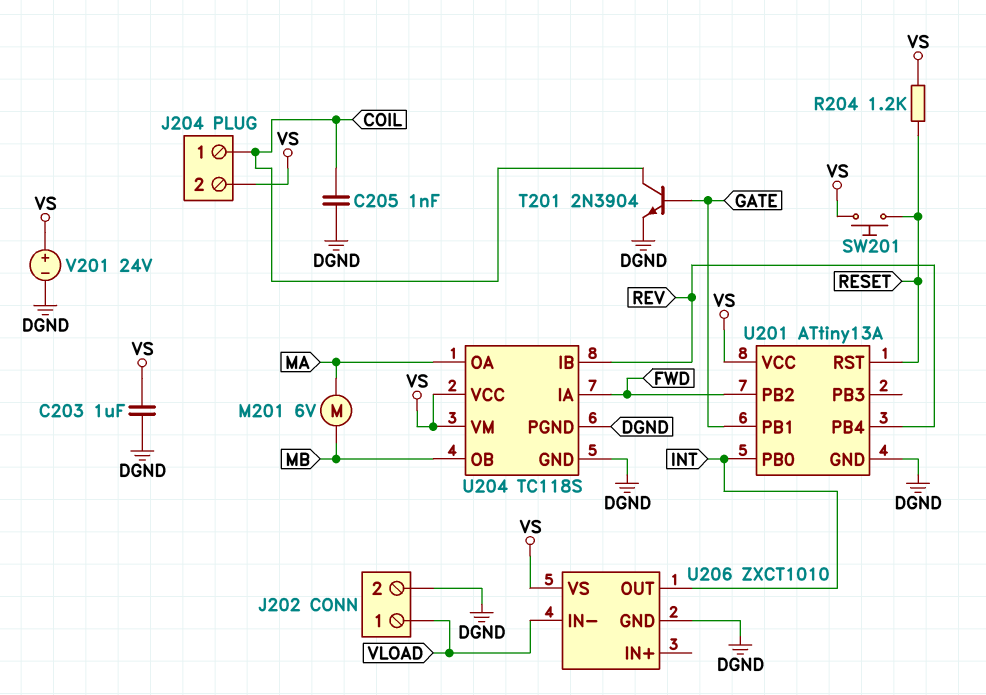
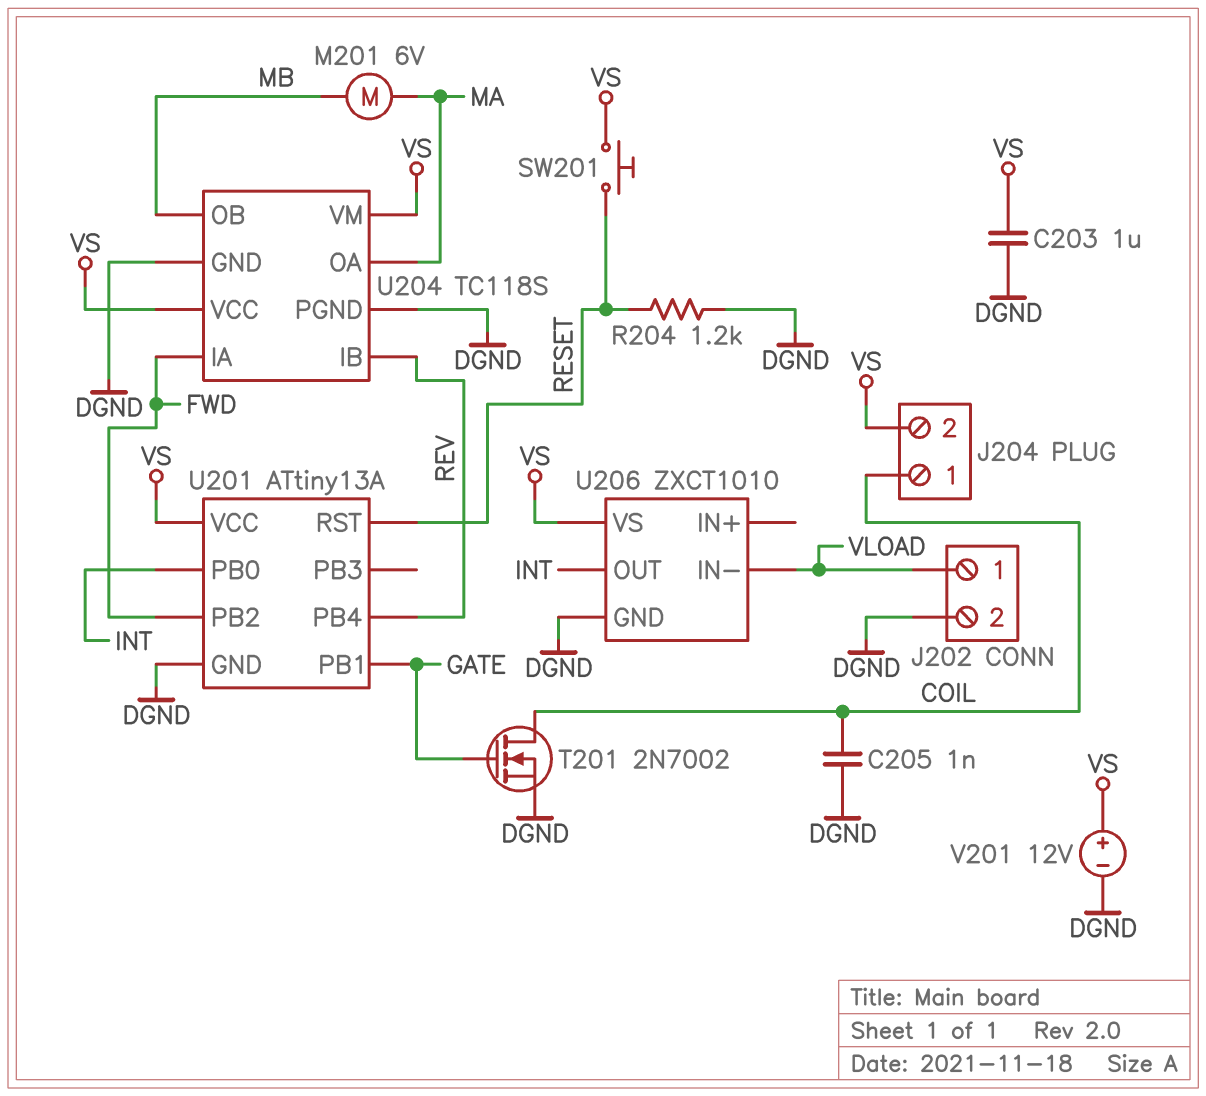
R204: 1.2k (RESET, VS) -> 1.2k (DGND, RESET)
T201: NPN 2N3904 (B GATE, C COIL, E DGND) -> NMOS 2N7002 (G GATE, D COIL, S DGND)
V201: 24V (plus VS, minus DGND) -> 12V (plus VS, minus DGND)

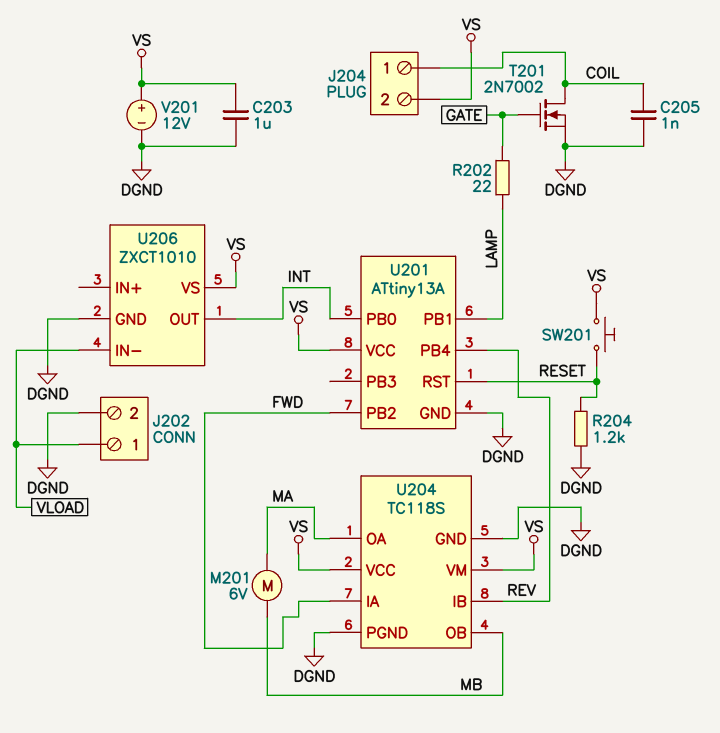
R202: none -> 22 (GATE, LAMP)
U201 pin PB1: GATE -> LAMP

